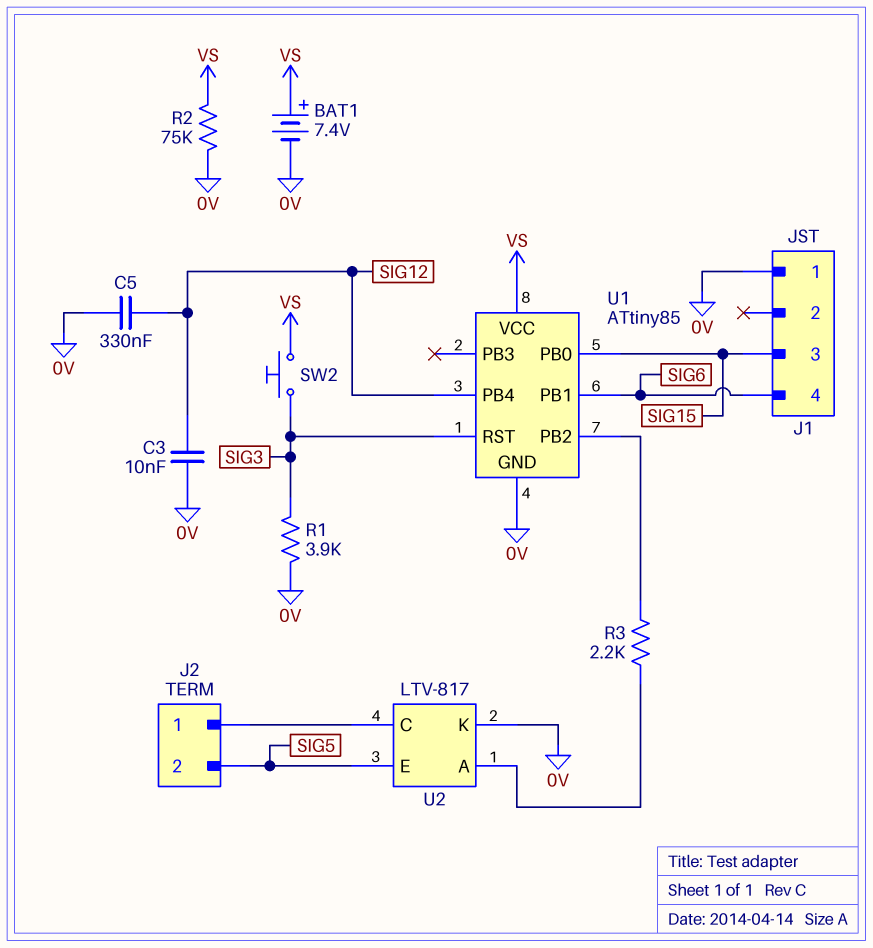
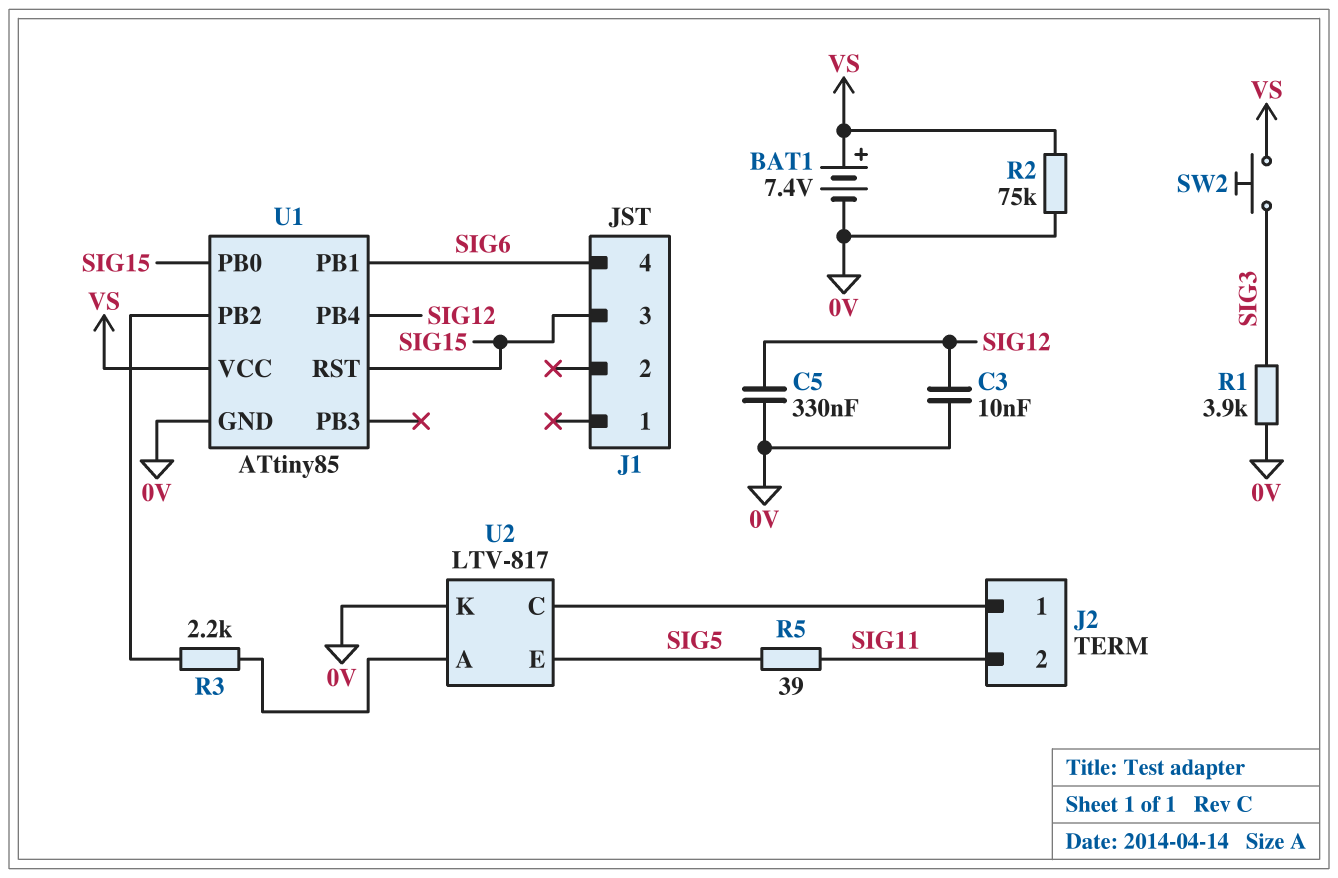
J1 pin 1: 0V -> none
J2 pin 2: SIG5 -> SIG11
R5: none -> 39 (SIG5, SIG11)
U1 pin RST: SIG3 -> SIG15

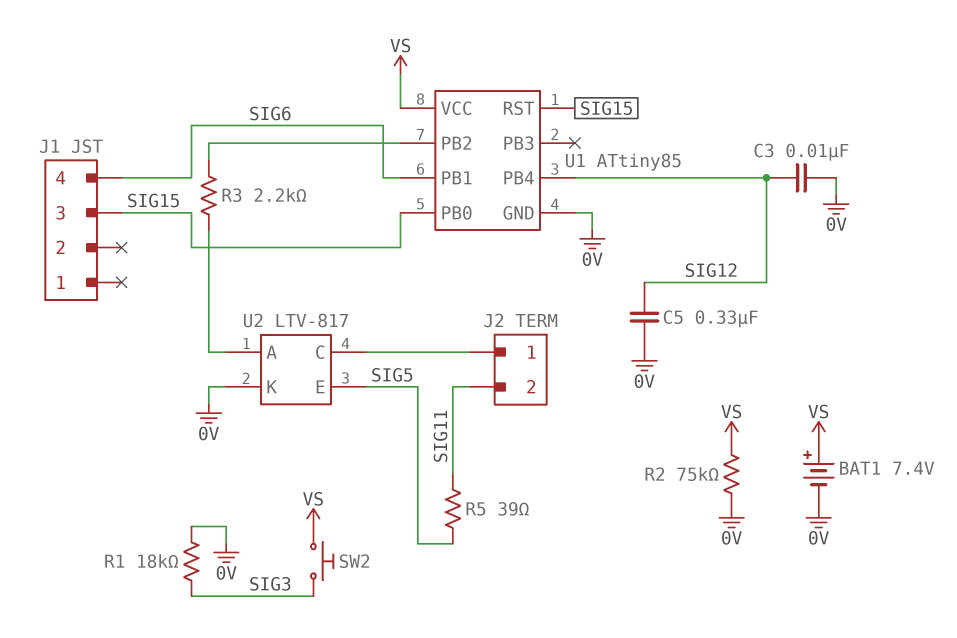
R1: 3.9k (0V, SIG3) -> 18k (0V, SIG3)

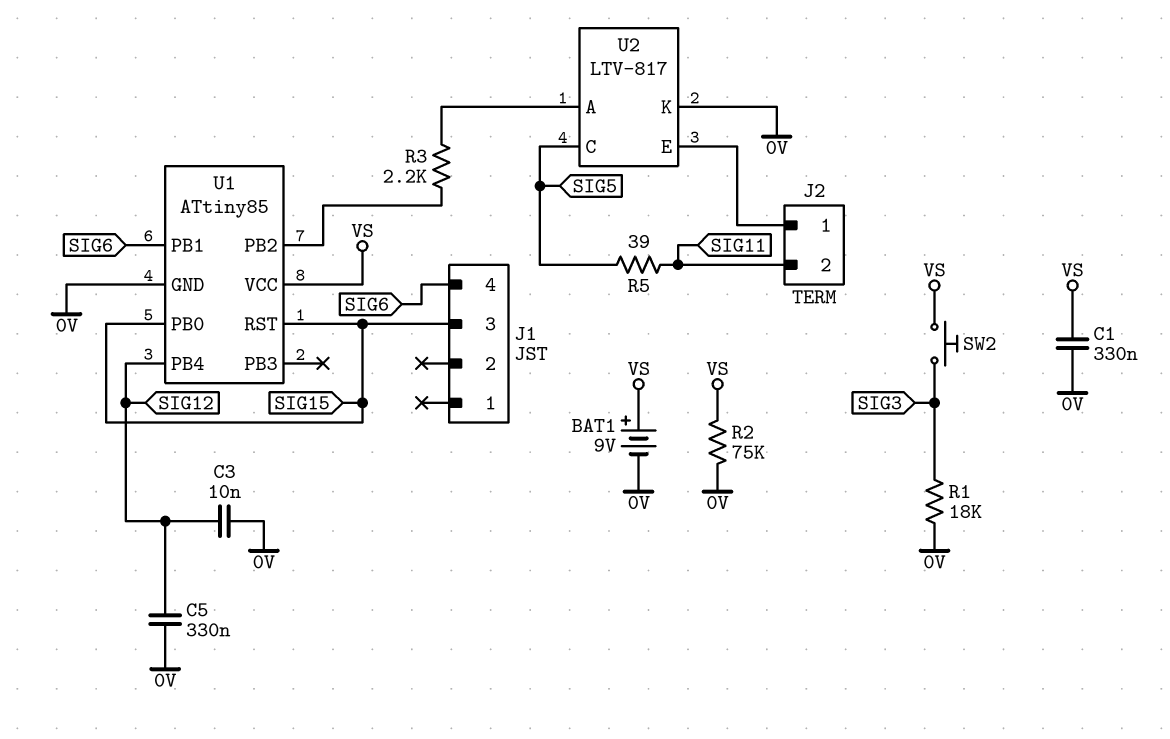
BAT1: 7.4V (plus VS, minus 0V) -> 9V (plus VS, minus 0V)
C1: none -> 330nF (0V, VS)
U2 pin C: J2/1 -> SIG5
U2 pin E: SIG5 -> J2/1

